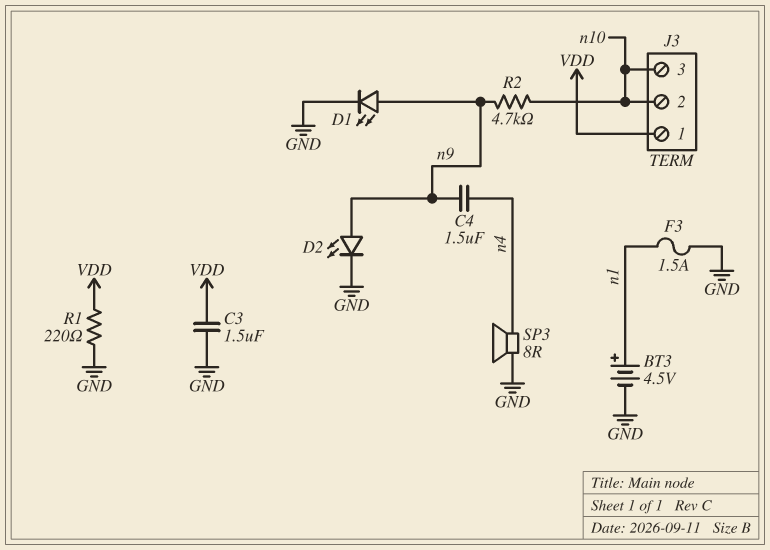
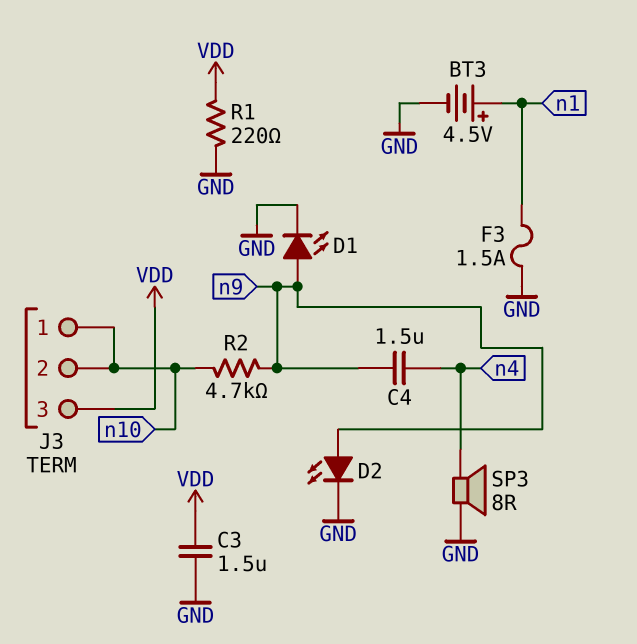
J3 pin 1: VDD -> n10
J3 pin 3: n10 -> VDD

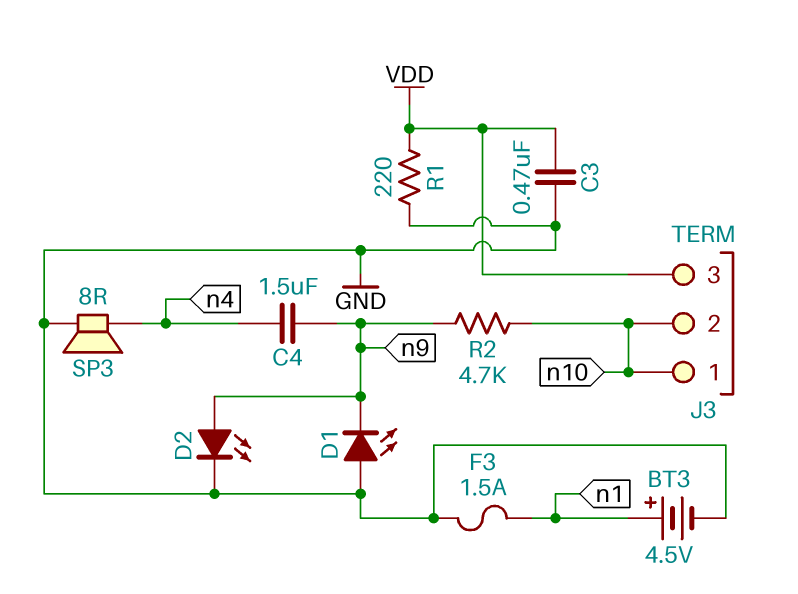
C3: 1.5uF (GND, VDD) -> 470nF (GND, VDD)
D1: LED (A n9, K GND) -> LED (A GND, K n9)

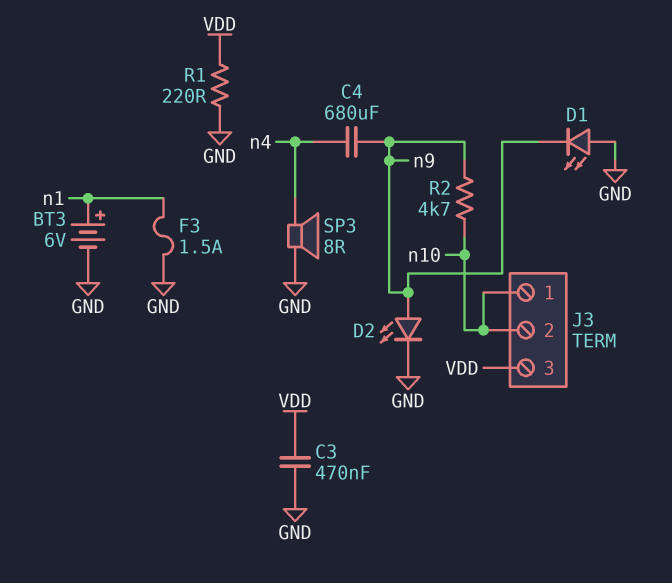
BT3: 4.5V (plus n1, minus GND) -> 6V (plus n1, minus GND)
C4: 1.5uF (n4, n9) -> 680uF (n4, n9)

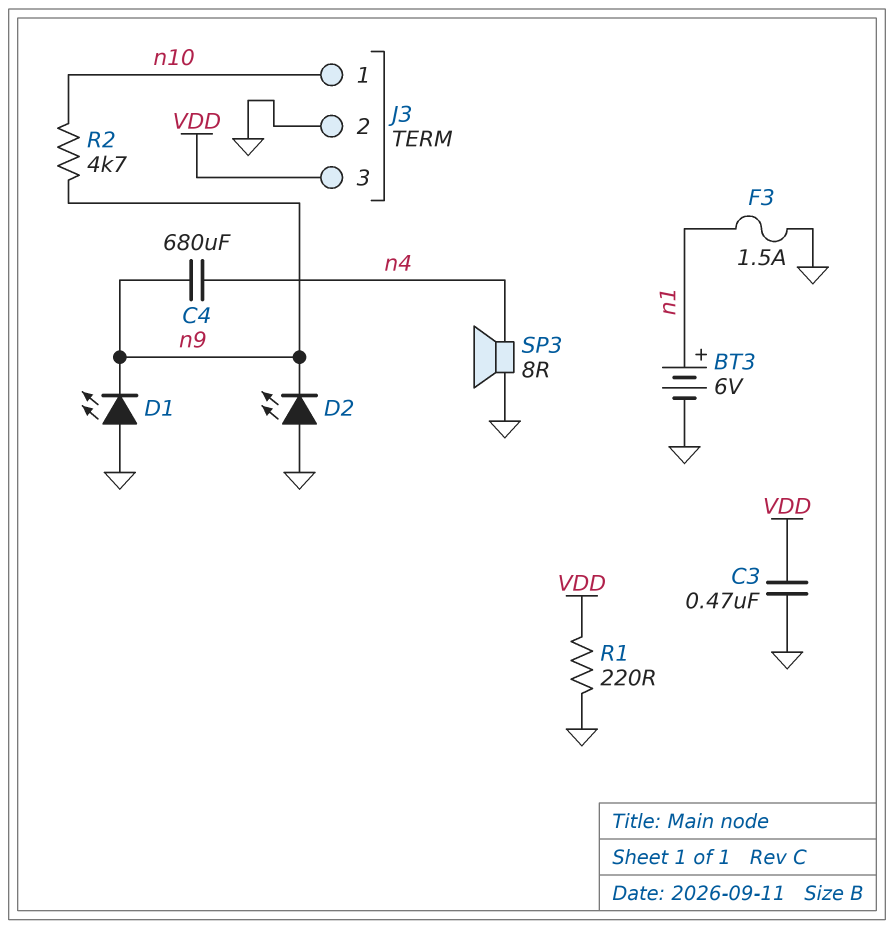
D2: LED (A n9, K GND) -> LED (A GND, K n9)
J3 pin 2: n10 -> GND

